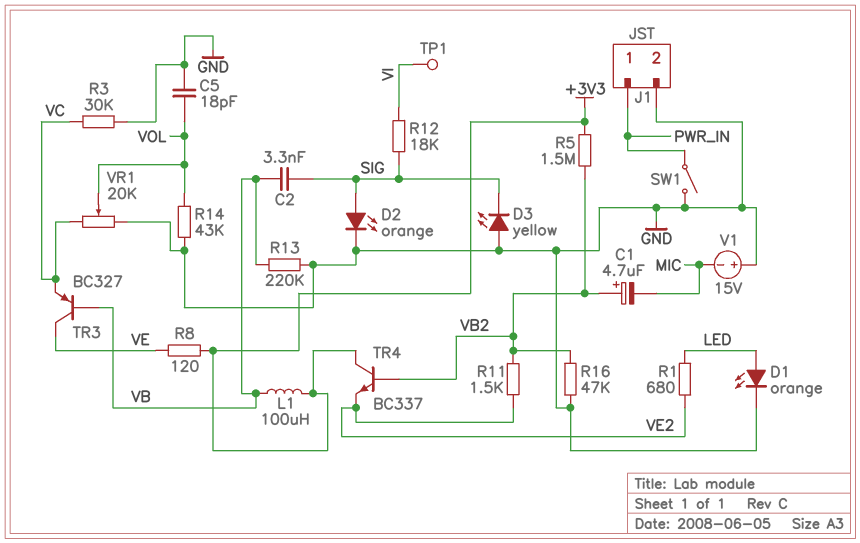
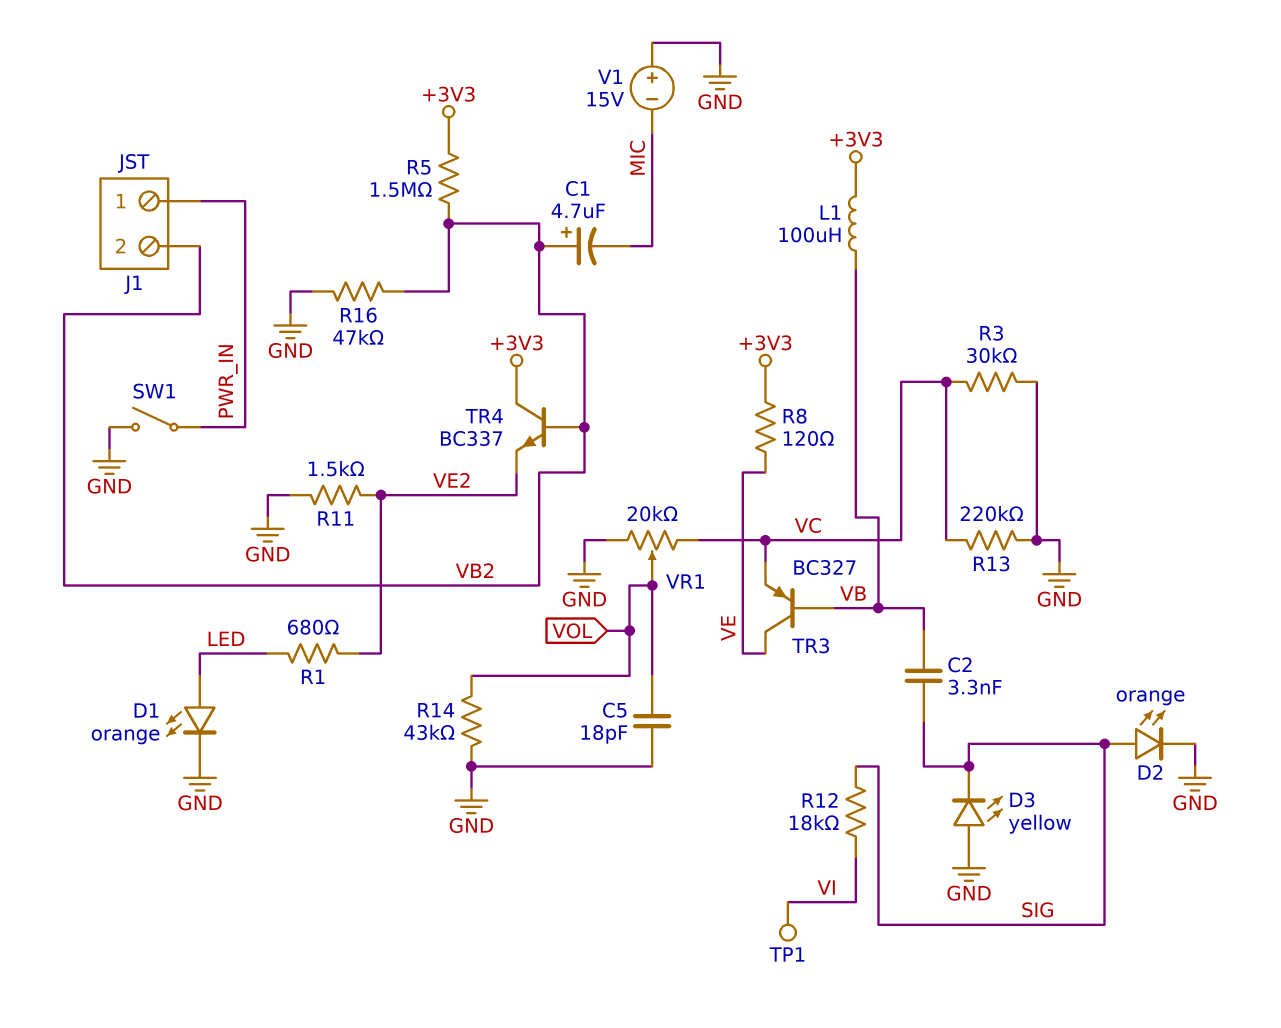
J1 pin 2: GND -> VB2
R11: 1.5k (VB2, VE2) -> 1.5k (GND, VE2)
R13: 220k (GND, VB) -> 220k (GND, VC)

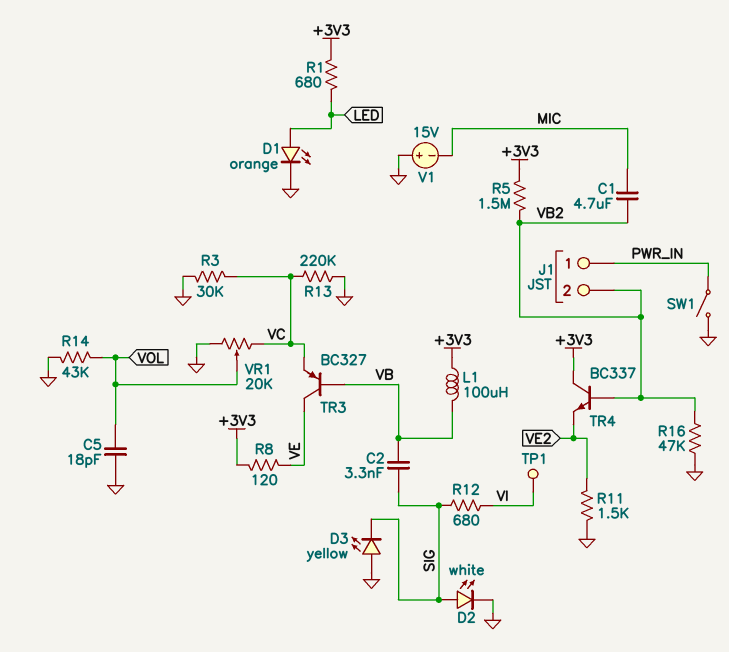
C1: 4.7uF (plus VB2, minus MIC) -> 4.7uF (MIC, VB2)
D2: LED orange (A SIG, K GND) -> LED white (A SIG, K GND)
R1: 680 (LED, VE2) -> 680 (+3V3, LED)
R12: 18k (SIG, VI) -> 680 (SIG, VI)

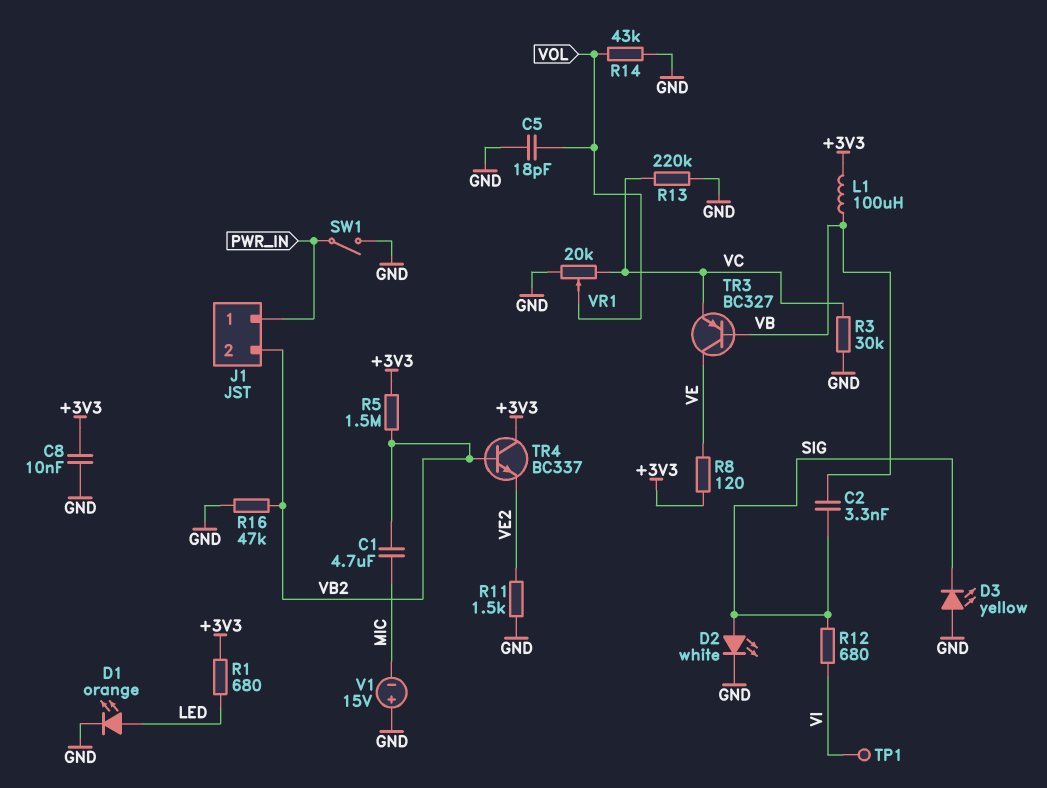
C8: none -> 10nF (+3V3, GND)

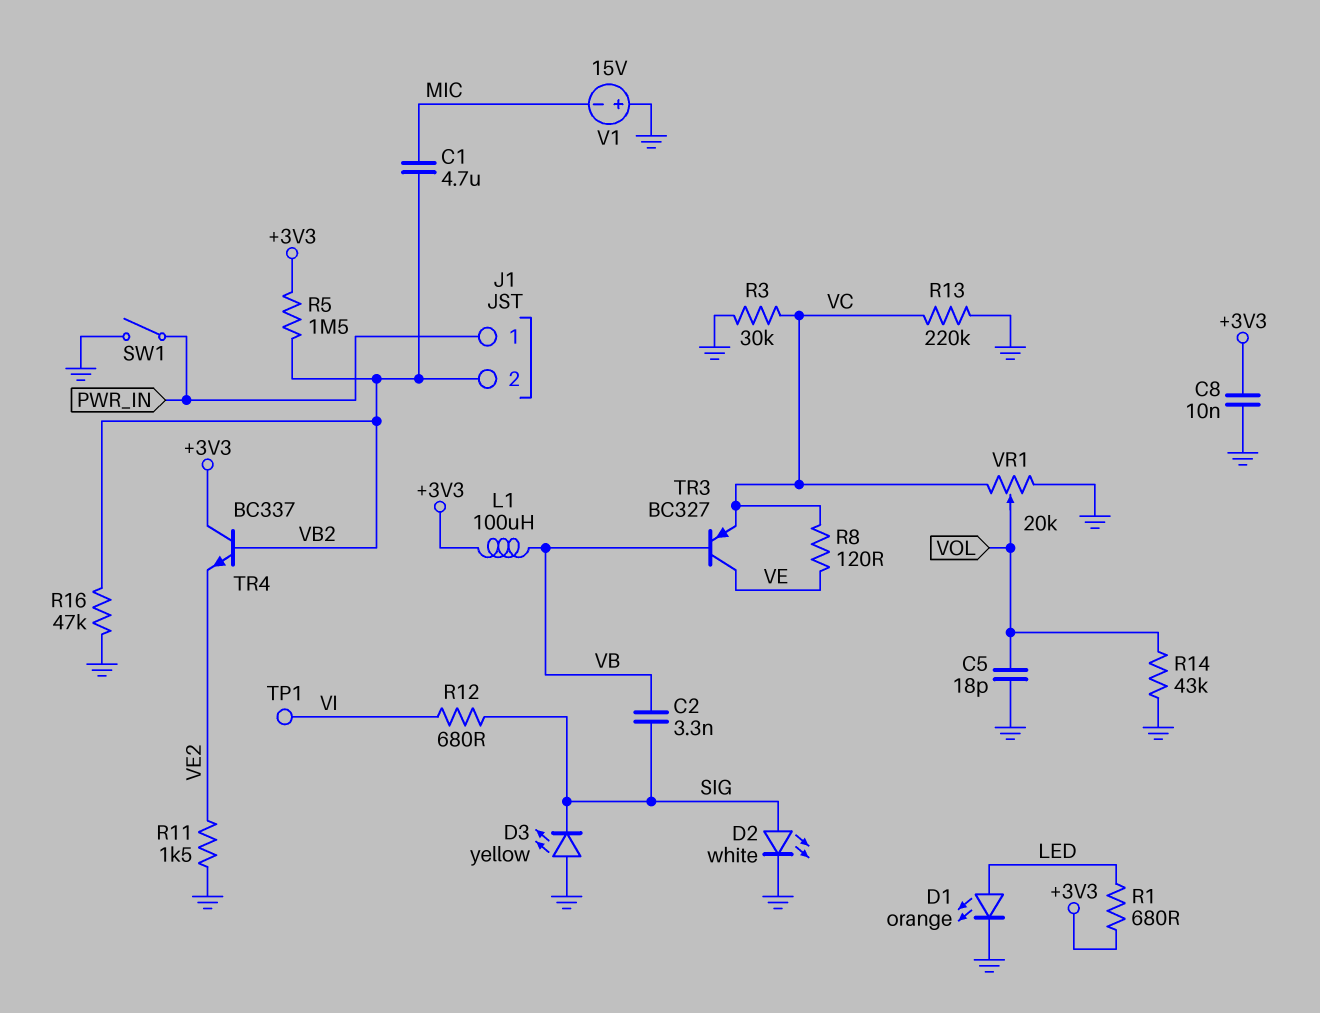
R8: 120 (+3V3, VE) -> 120 (VC, VE)

